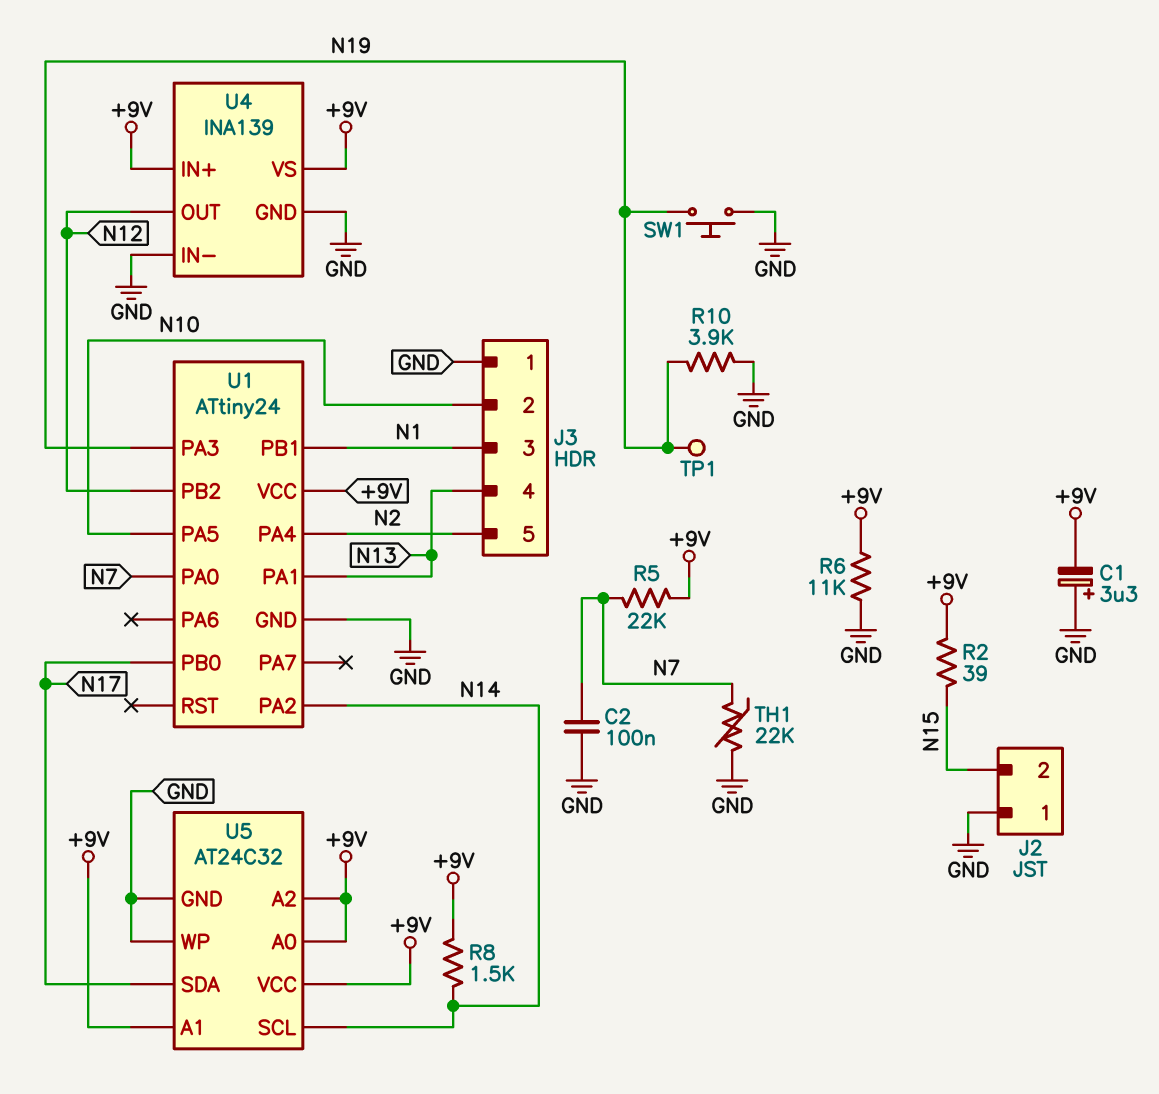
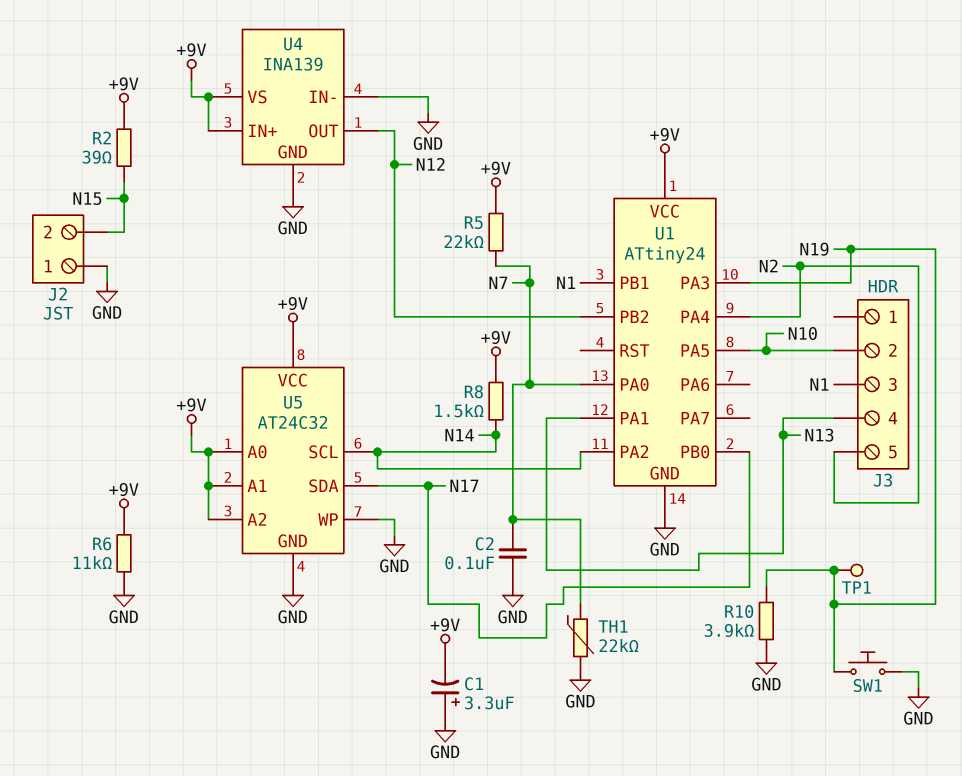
J3 pin 1: GND -> none

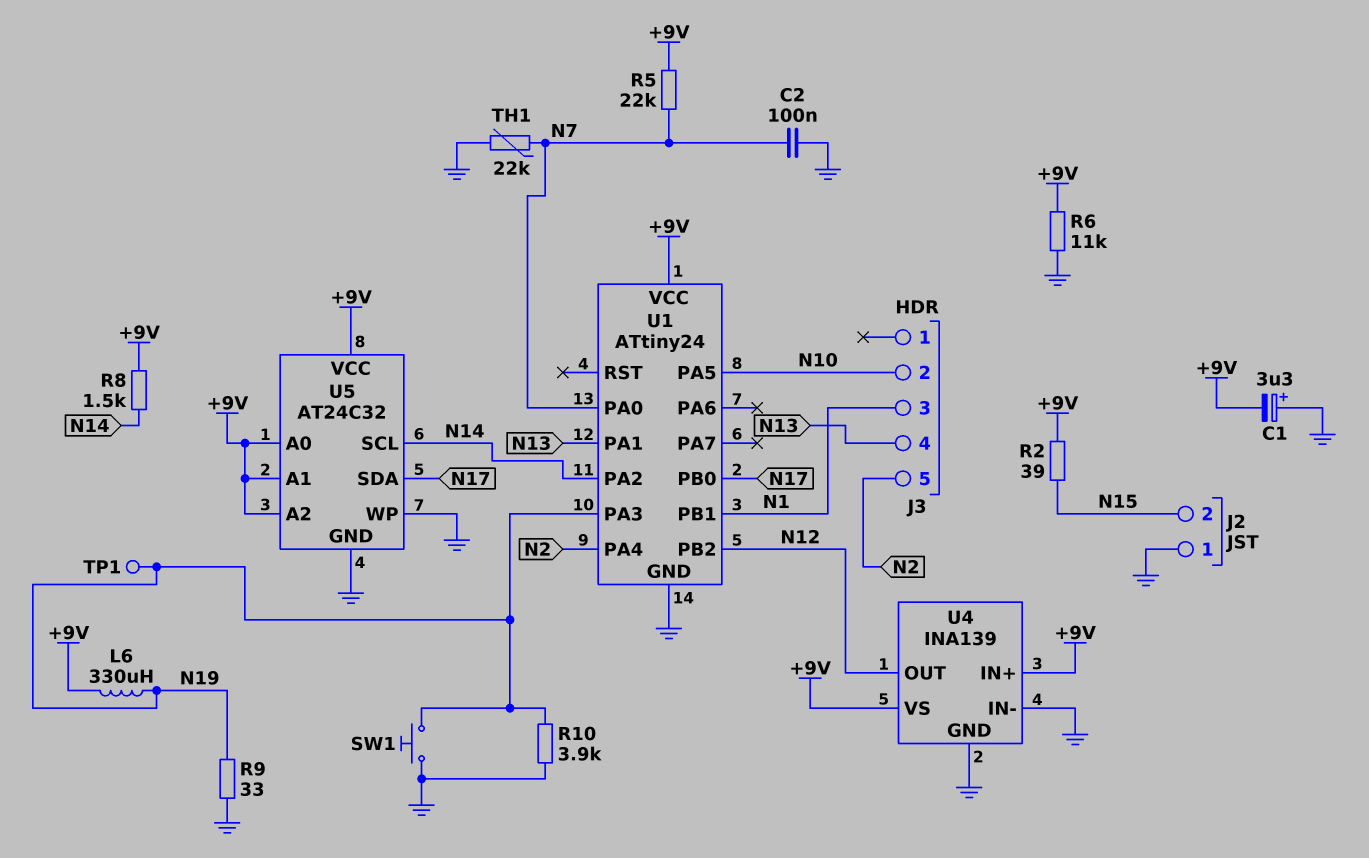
L6: none -> 330uH (+9V, N19)
R9: none -> 33 (GND, N19)

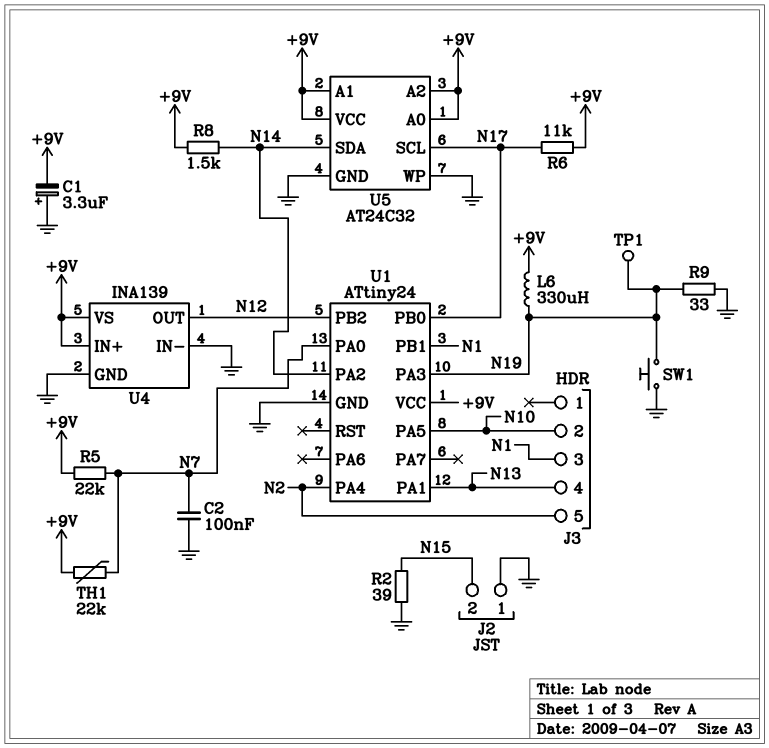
R2: 39 (+9V, N15) -> 39 (GND, N15)
R6: 11k (+9V, GND) -> 11k (+9V, N17)
R10: 3.9k (GND, N19) -> none
TH1: 22k (GND, N7) -> 22k (+9V, N7)
U5 pin SCL: N14 -> N17
U5 pin SDA: N17 -> N14

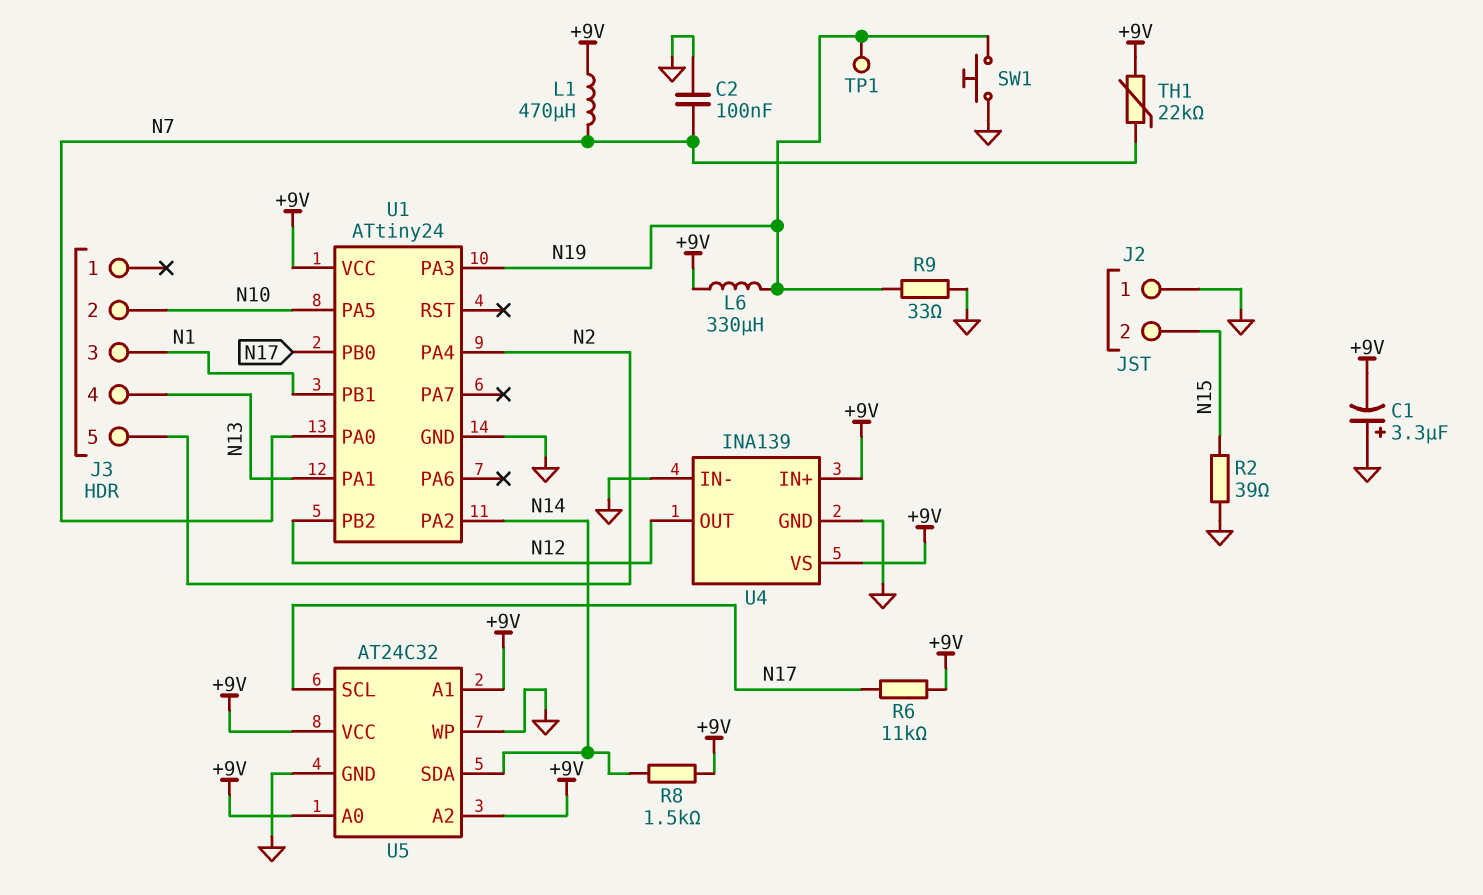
L1: none -> 470uH (+9V, N7)
R5: 22k (+9V, N7) -> none

